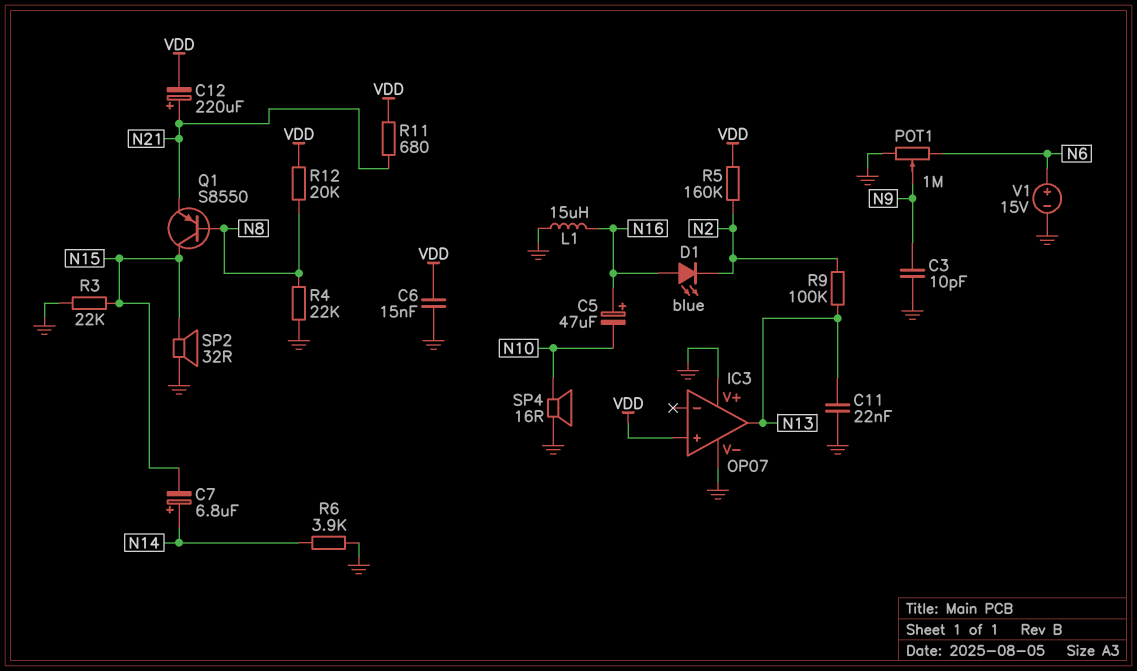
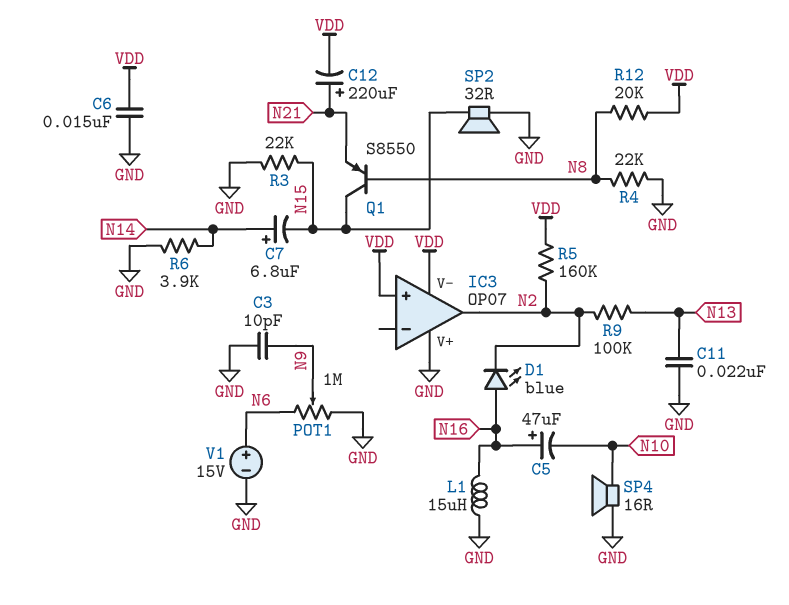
IC3 pin V-: GND -> VDD
IC3 pin out: N13 -> N2
R11: 680 (N21, VDD) -> none

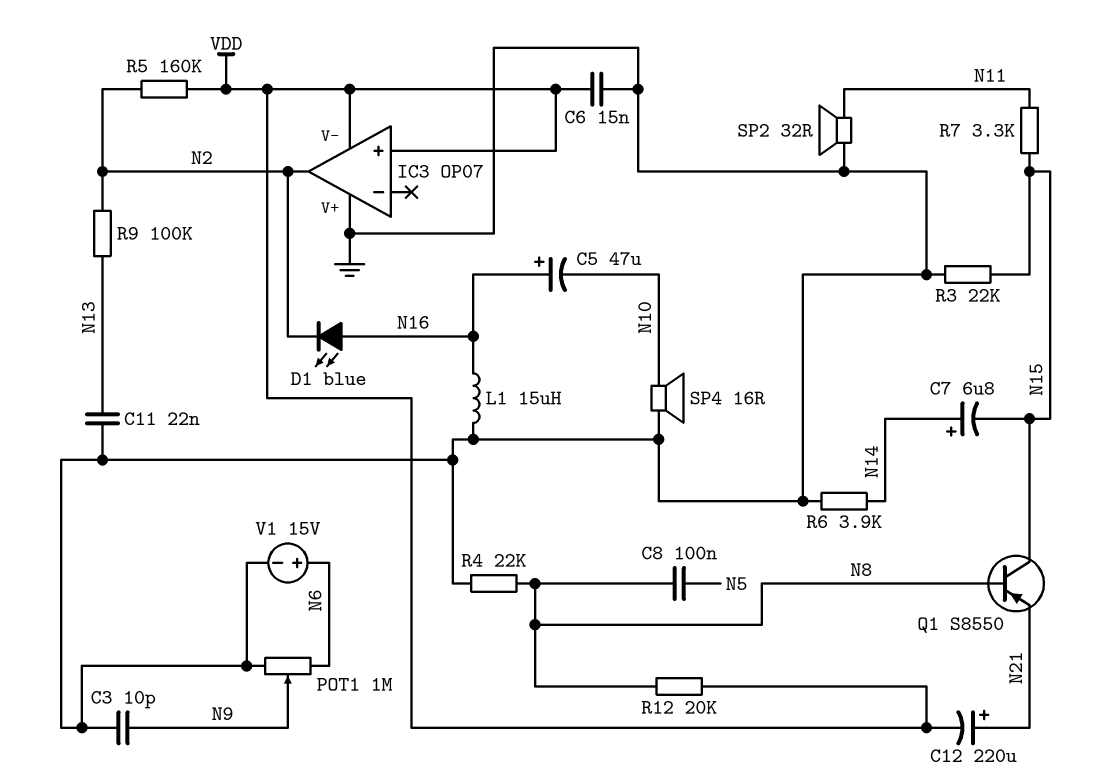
C8: none -> 100nF (N5, N8)
R7: none -> 3.3k (N11, N15)
SP2: speaker 32R (GND, N15) -> speaker 32R (GND, N11)

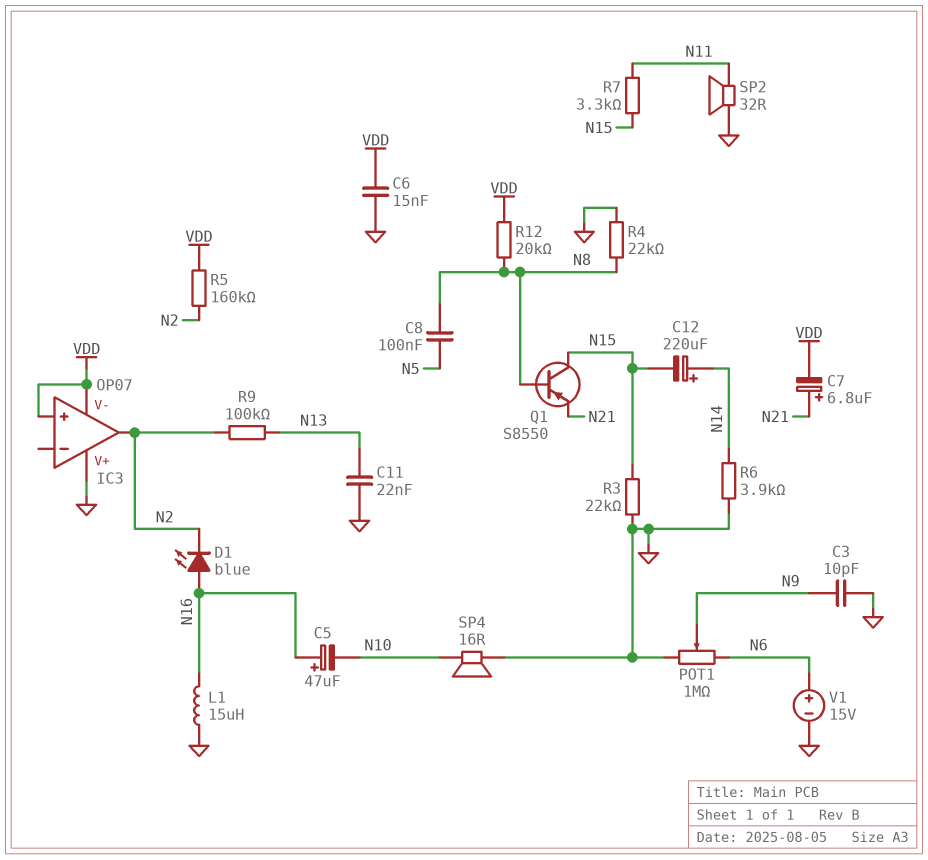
C7: 6.8uF (plus N14, minus N15) -> 6.8uF (plus N21, minus VDD)
C12: 220uF (plus N21, minus VDD) -> 220uF (plus N14, minus N15)

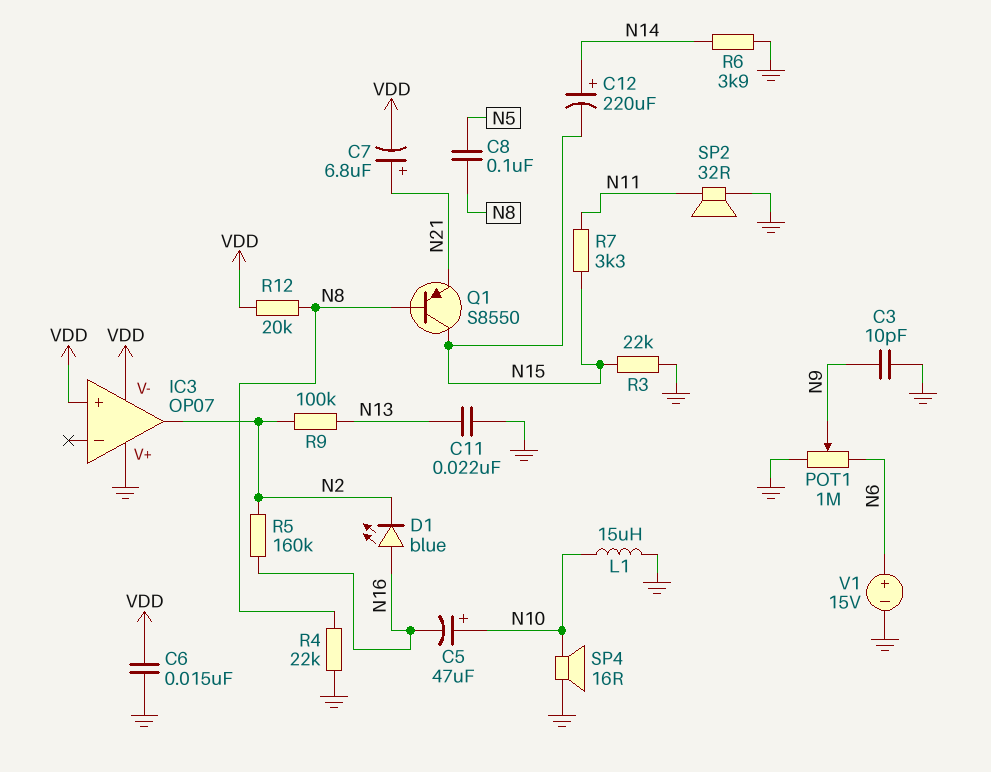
C5: 47uF (plus N16, minus N10) -> 47uF (plus N10, minus N16)
L1: 15uH (GND, N16) -> 15uH (GND, N10)
R5: 160k (N2, VDD) -> 160k (N2, N16)

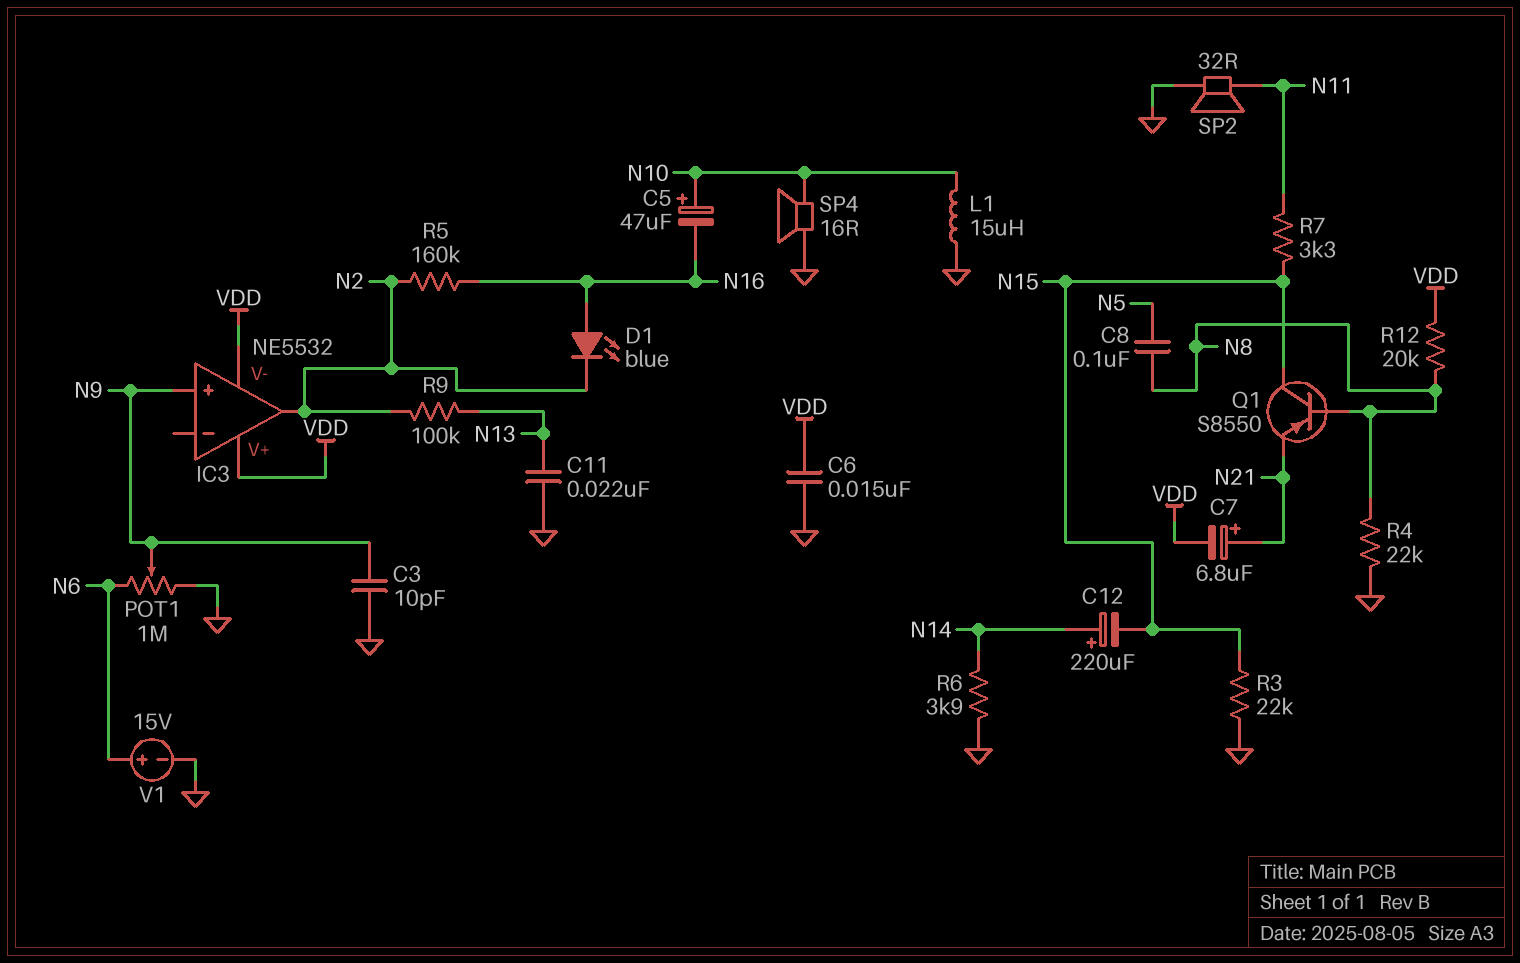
IC3: OP07 -> NE5532
IC3 pin V+: GND -> VDD
IC3 pin in+: VDD -> N9

